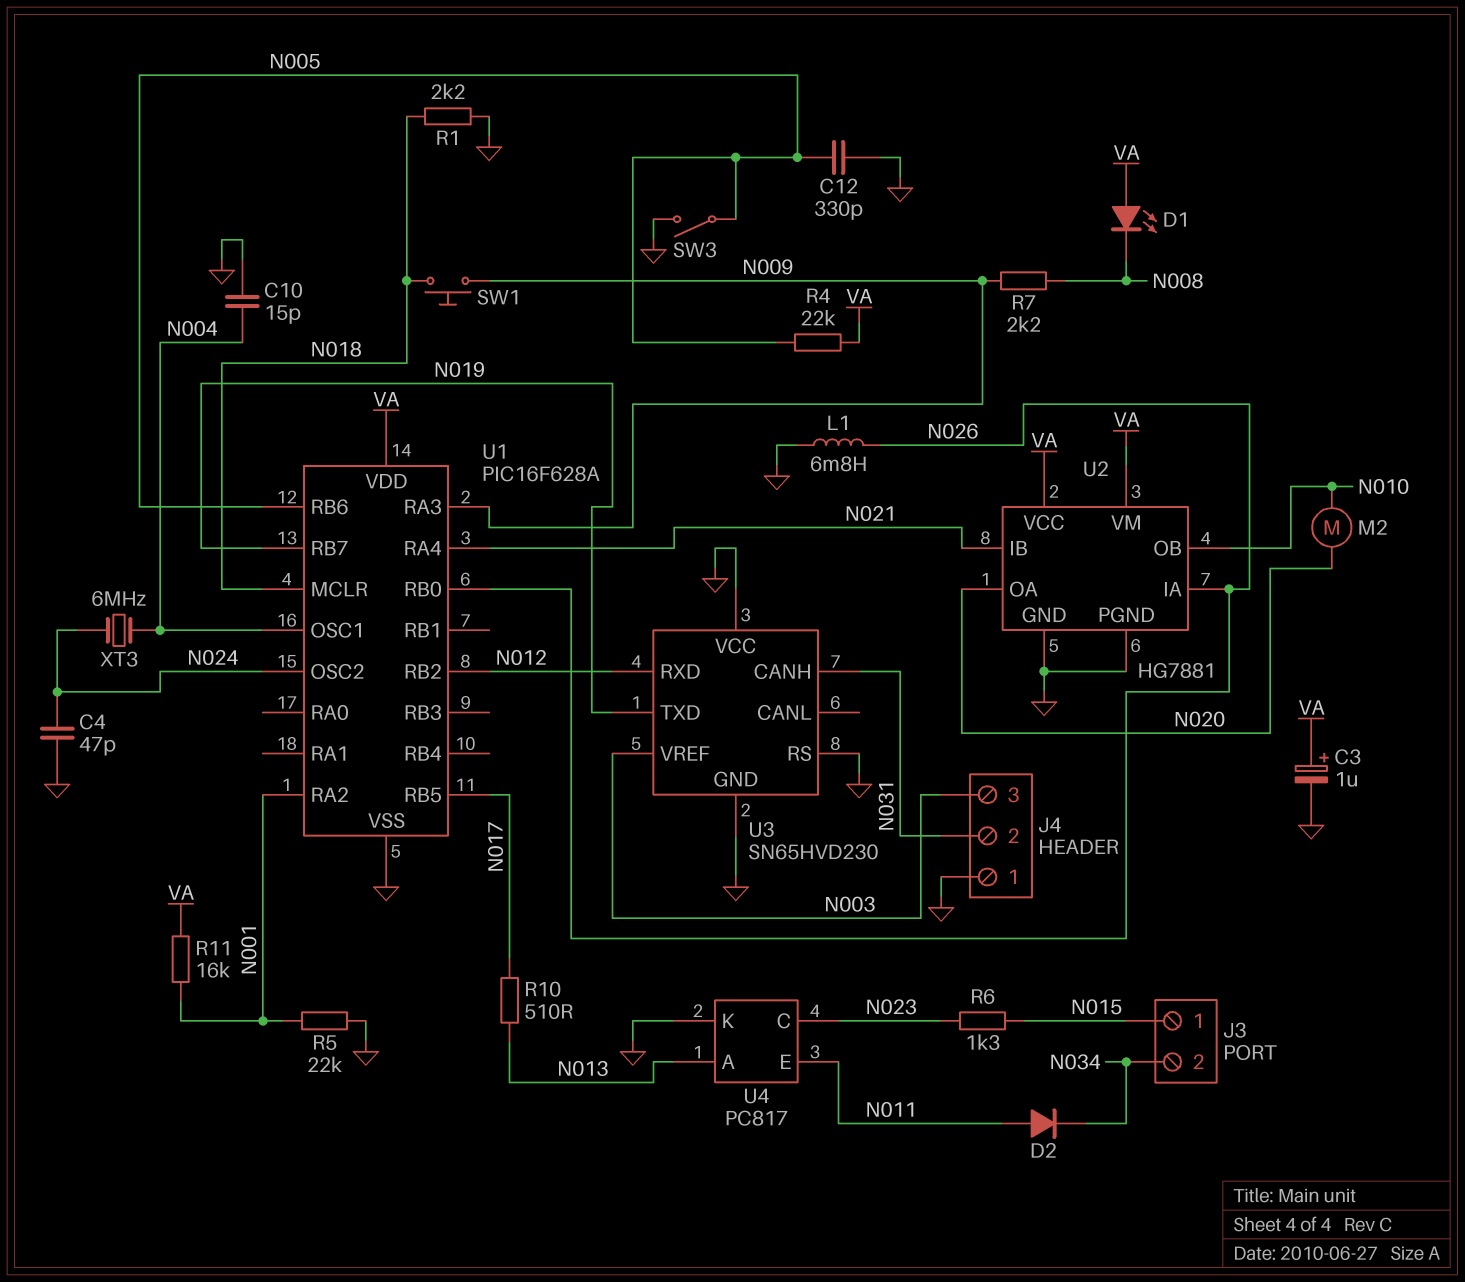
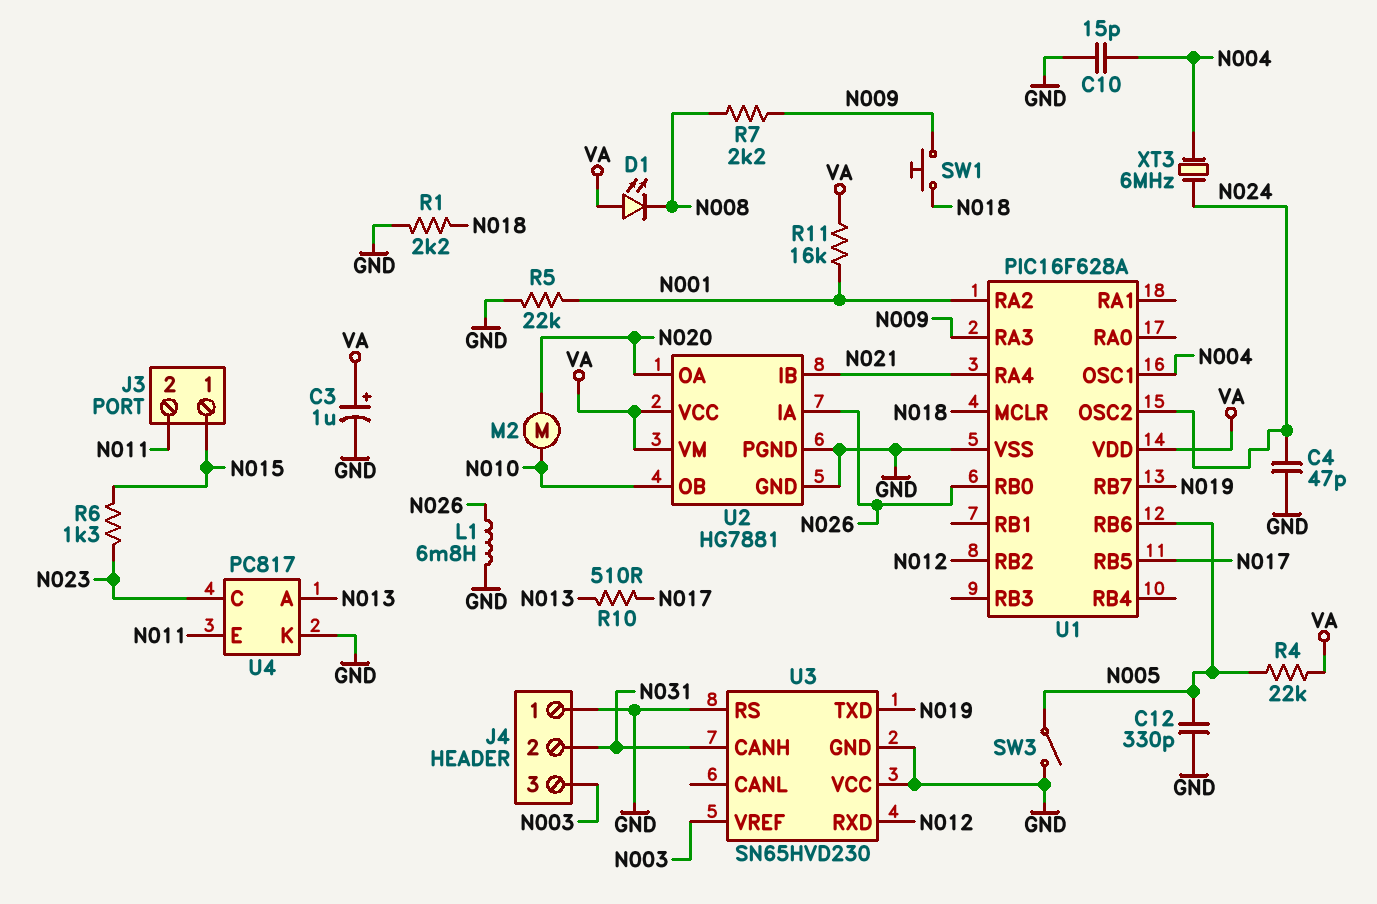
D2: diode (A N011, K N034) -> none
J3 pin 2: N034 -> N011

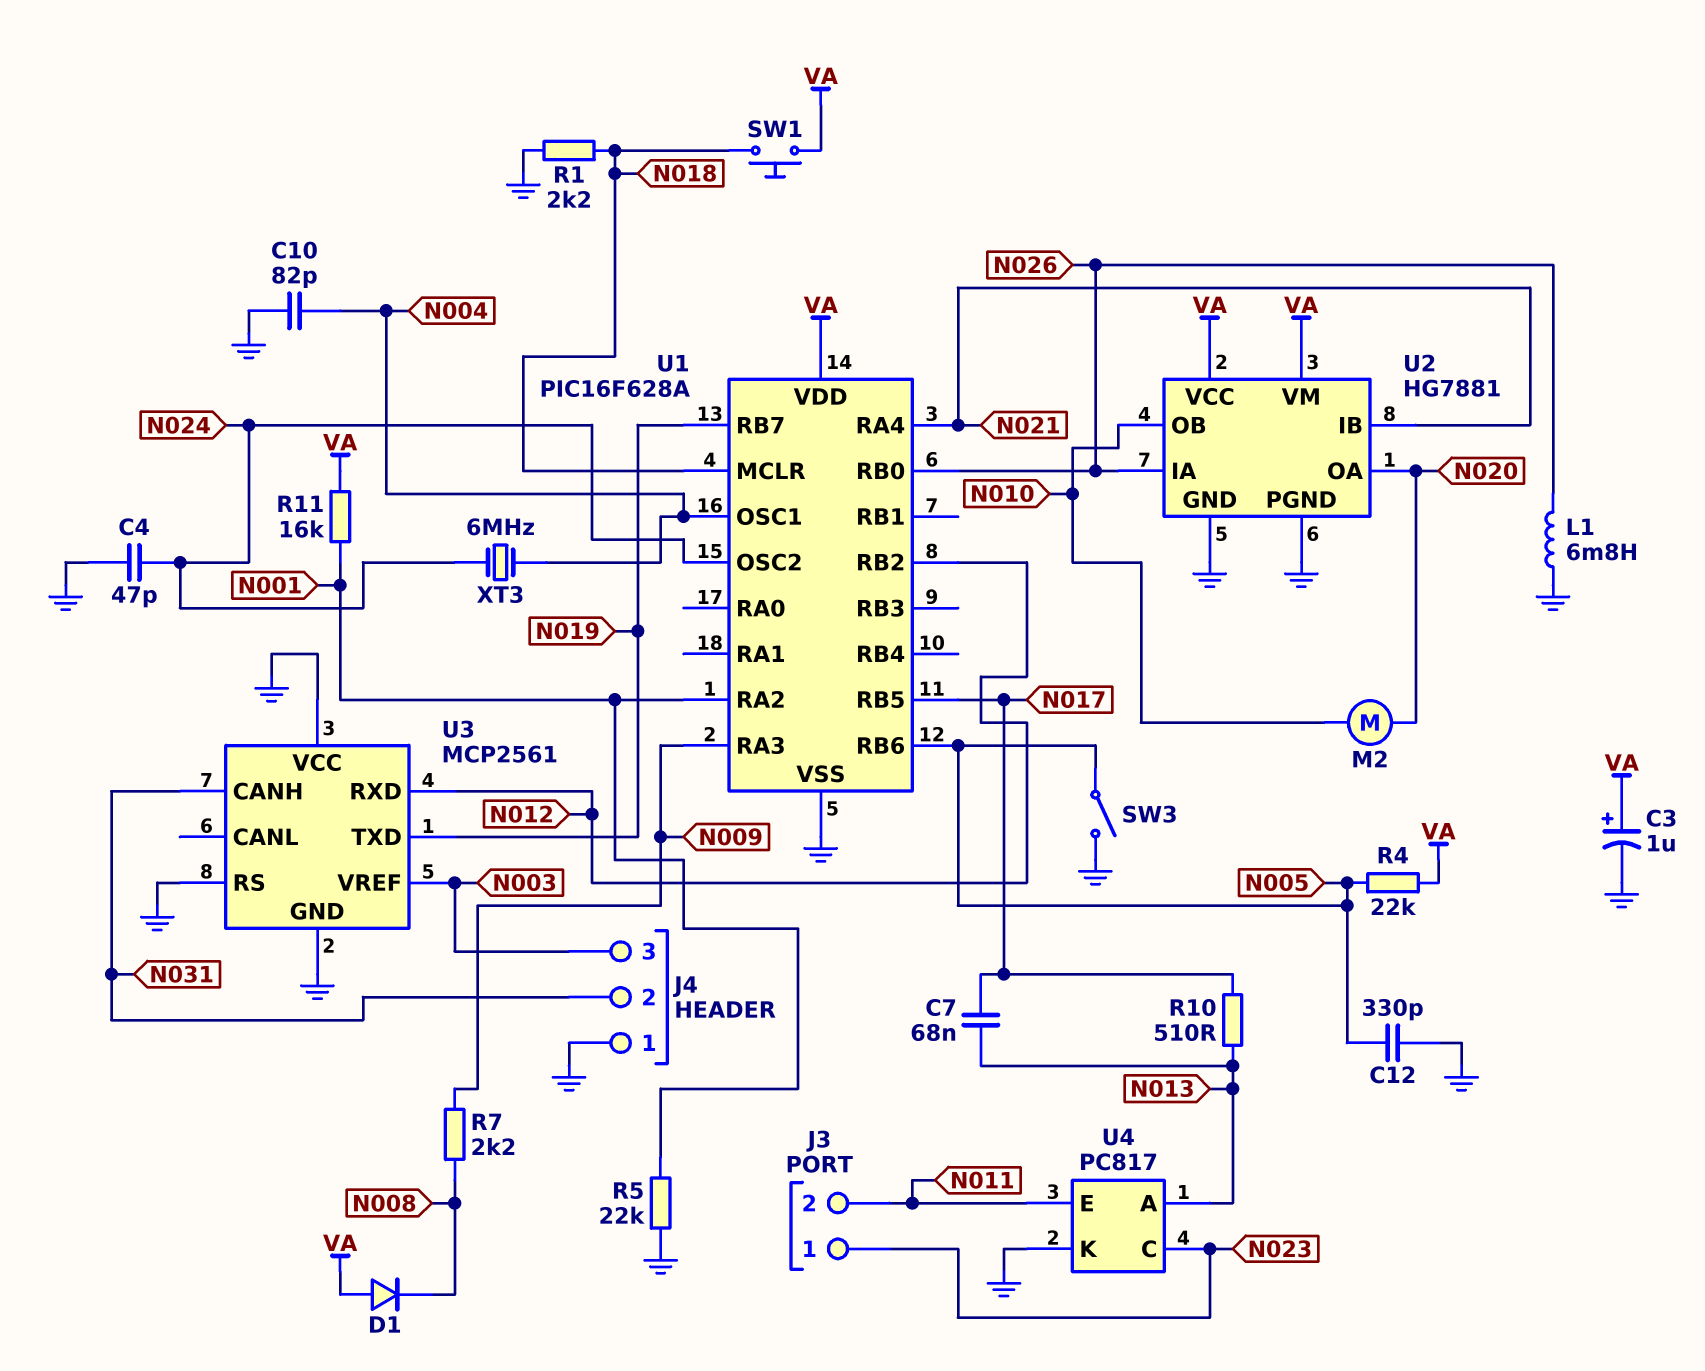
C7: none -> 68nF (N013, N017)
C10: 15pF (GND, N004) -> 82pF (GND, N004)
D1: LED (A VA, K N008) -> diode (A VA, K N008)
J3 pin 1: N015 -> N023
R6: 1.3k (N015, N023) -> none
SW1: button (N009, N018) -> button (N018, VA)
U3: SN65HVD230 -> MCP2561

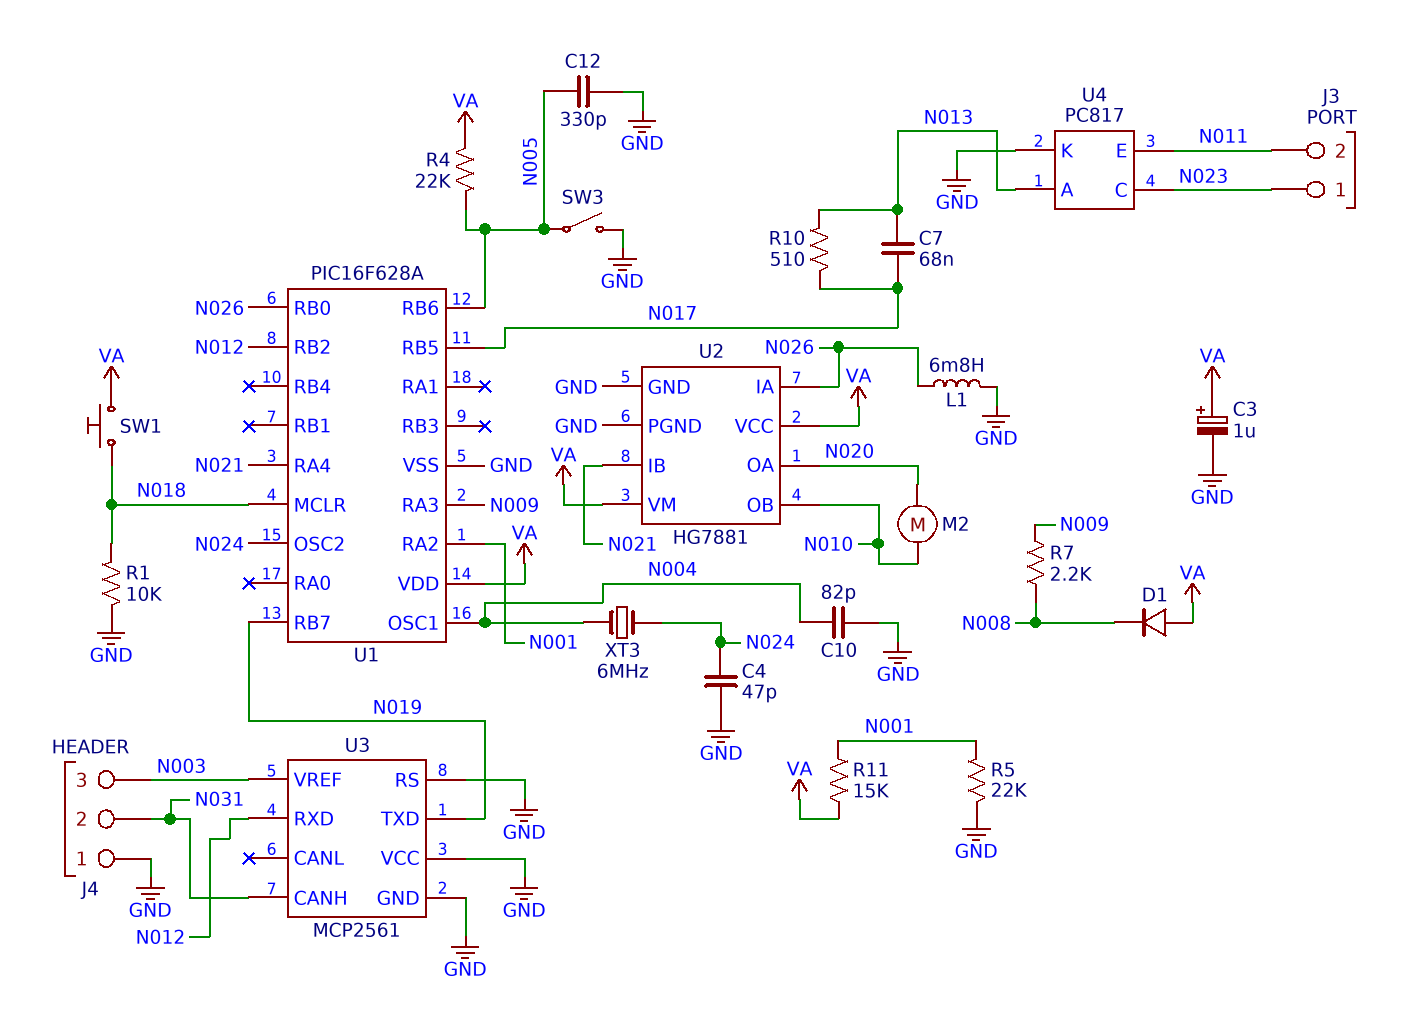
R1: 2.2k (GND, N018) -> 10k (GND, N018)
R11: 16k (N001, VA) -> 15k (N001, VA)

